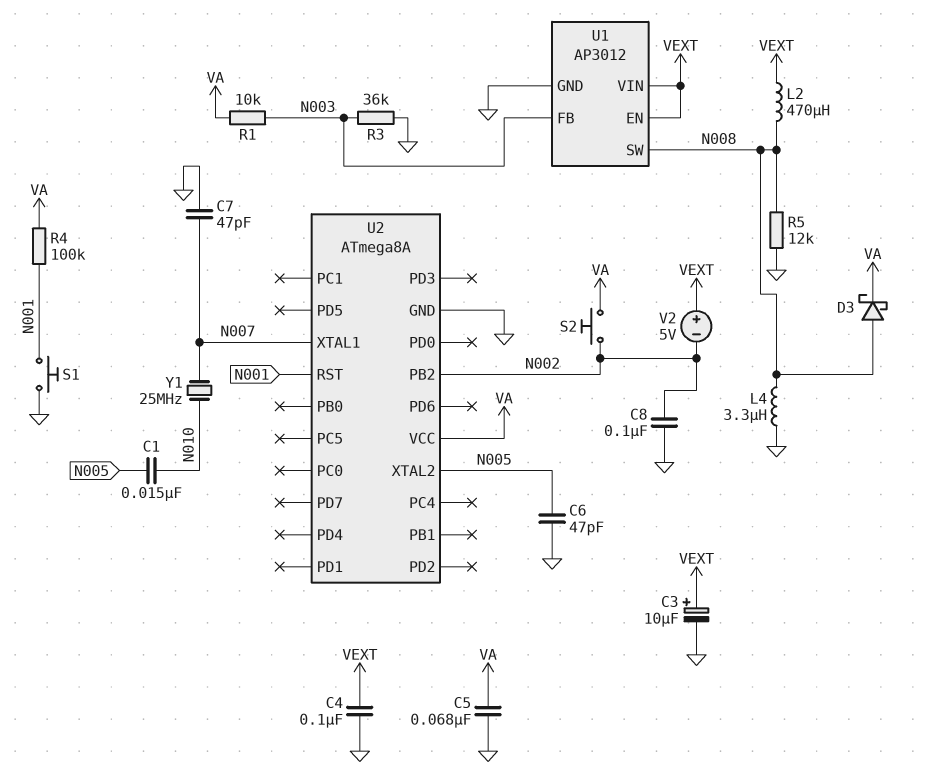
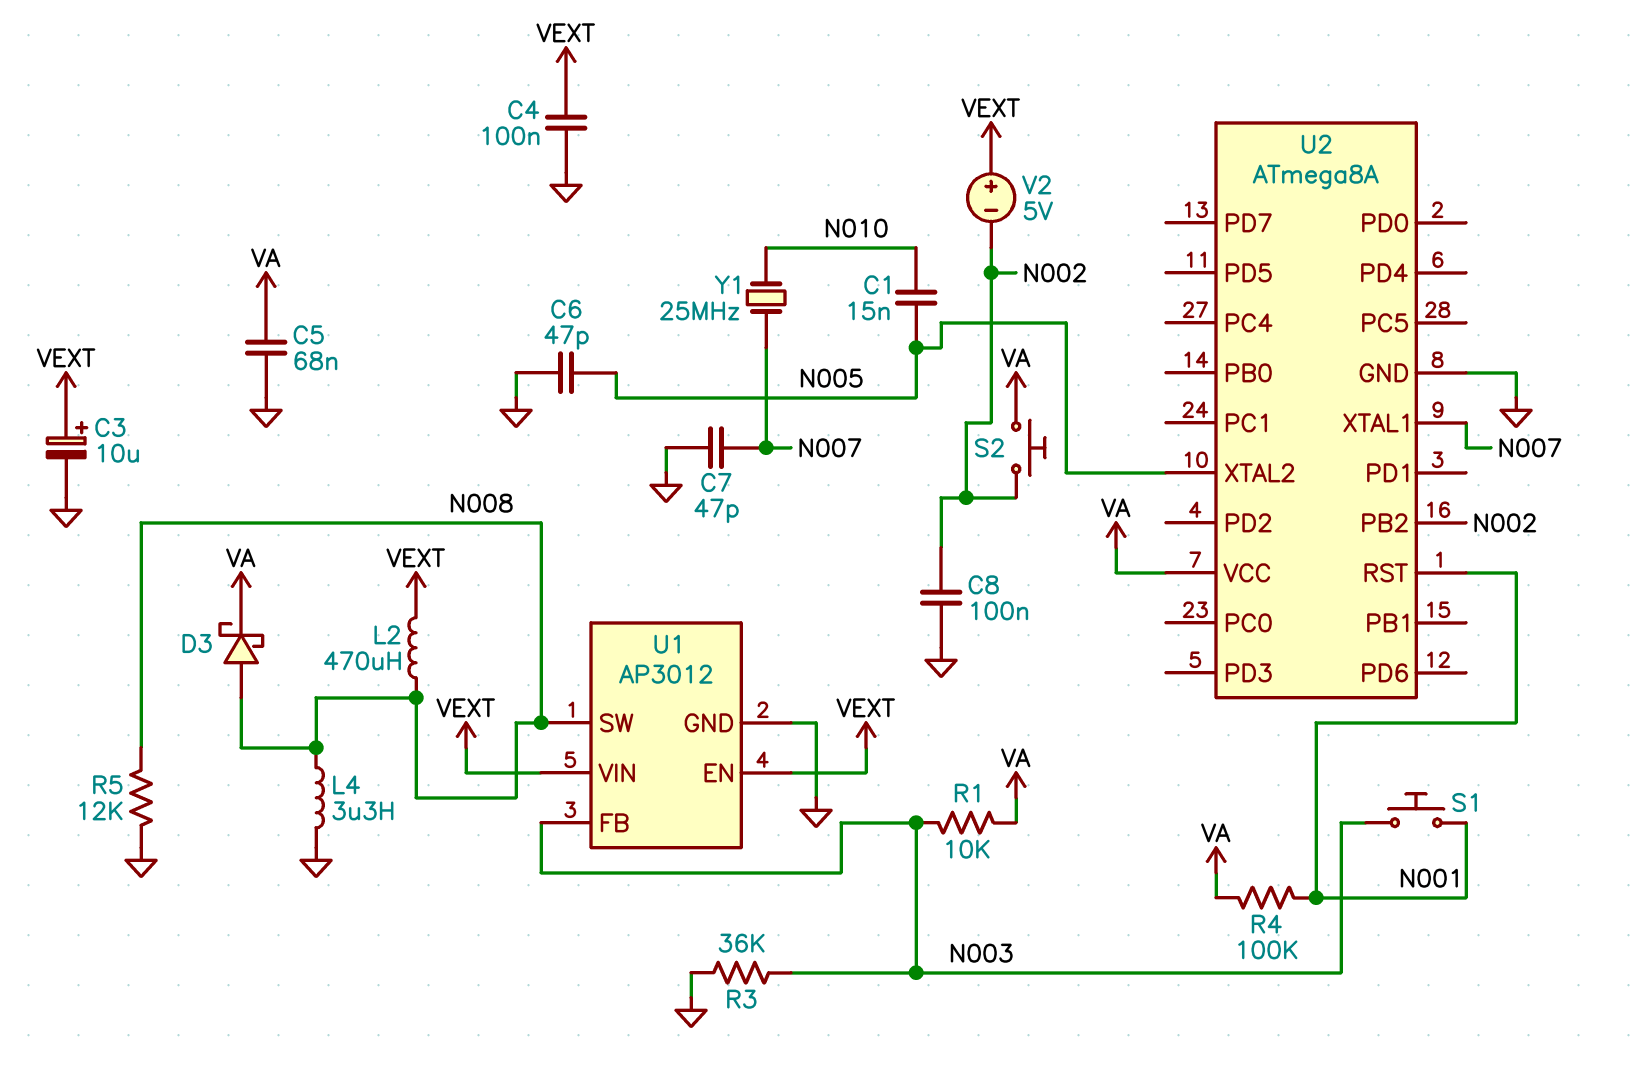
S1: button (GND, N001) -> button (N001, N003)

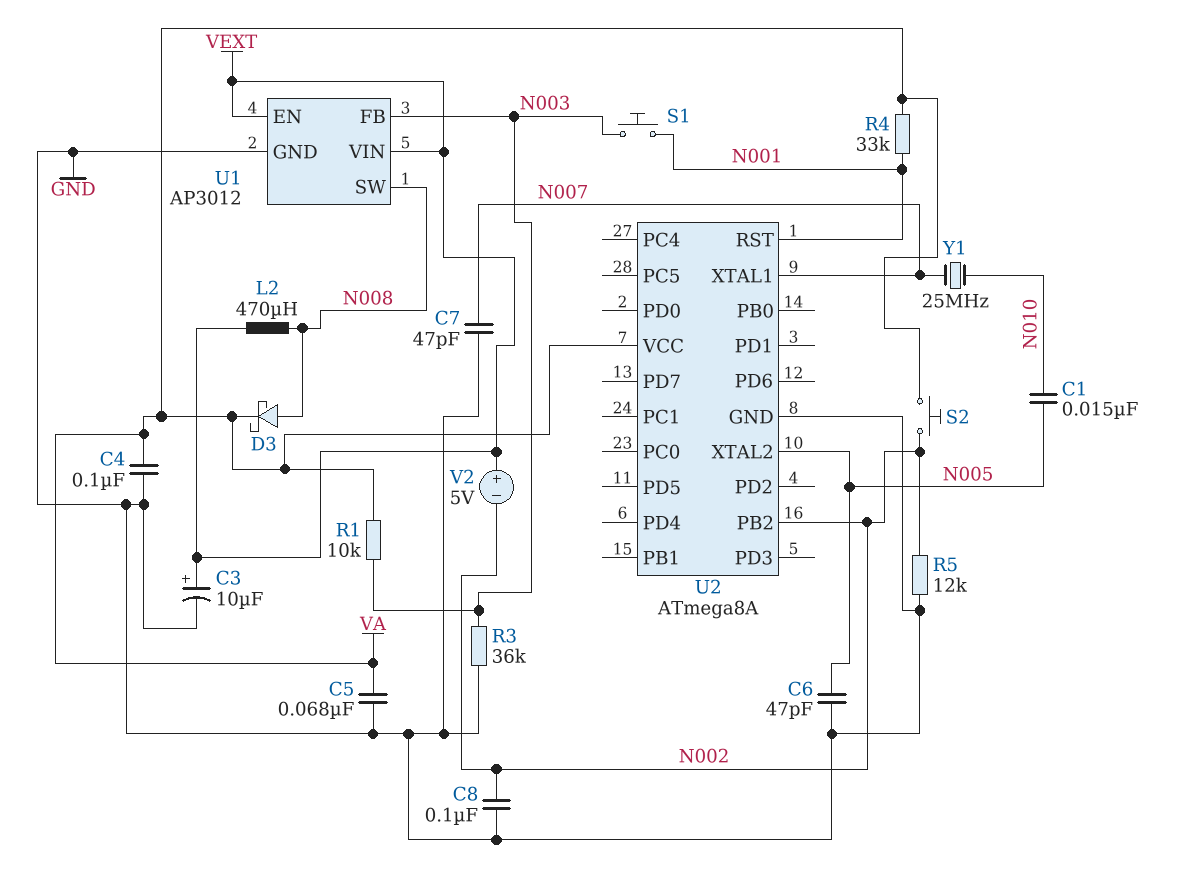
C4: 100nF (GND, VEXT) -> 100nF (GND, VA)
L4: 3.3uH (GND, N008) -> none
R4: 100k (N001, VA) -> 33k (N001, VA)
R5: 12k (GND, N008) -> 12k (GND, N002)

